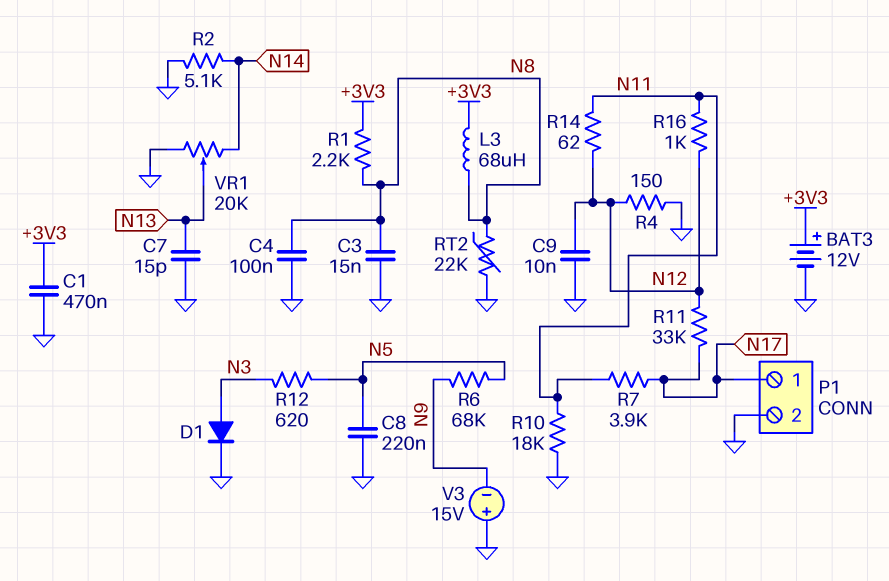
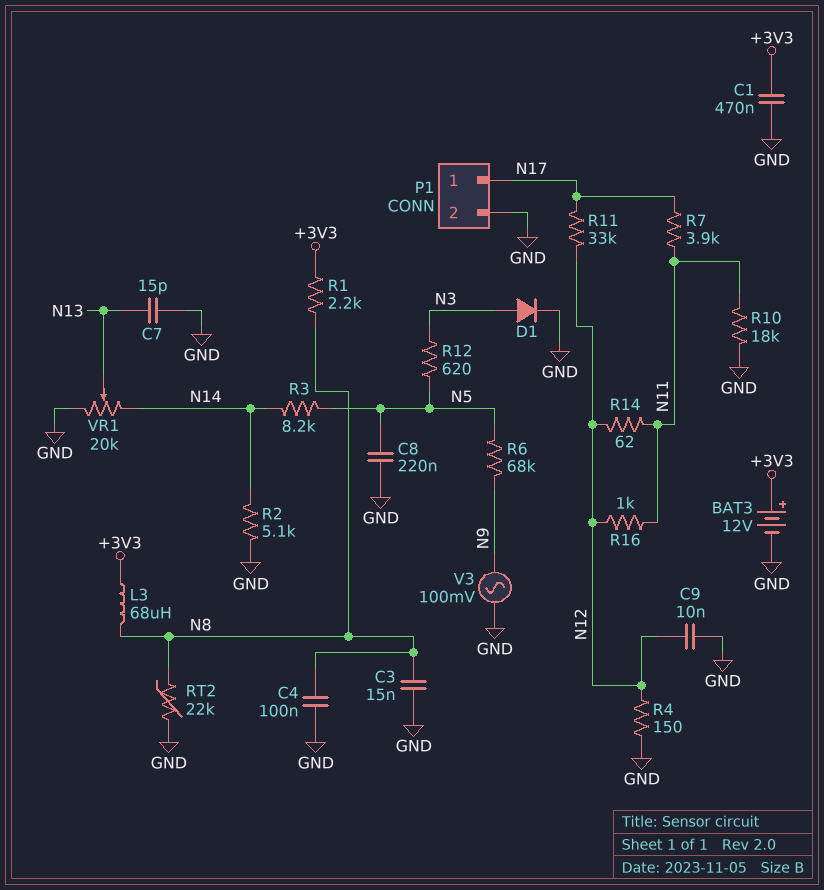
R3: none -> 8.2k (N5, N14)
V3: 15V (plus GND, minus N9) -> AC 100mV (GND, N9)

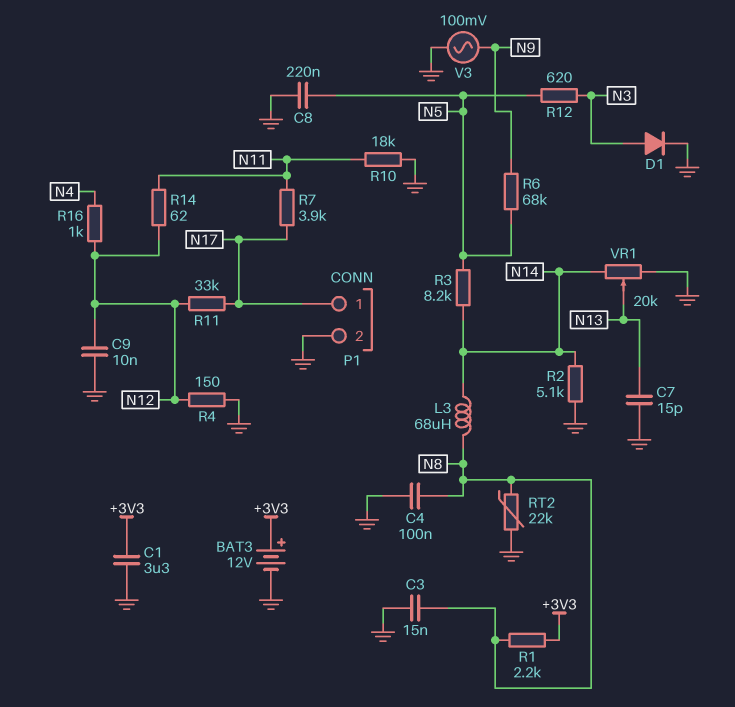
C1: 470nF (+3V3, GND) -> 3.3uF (+3V3, GND)
L3: 68uH (+3V3, N8) -> 68uH (N8, N14)
R16: 1k (N11, N12) -> 1k (N4, N12)

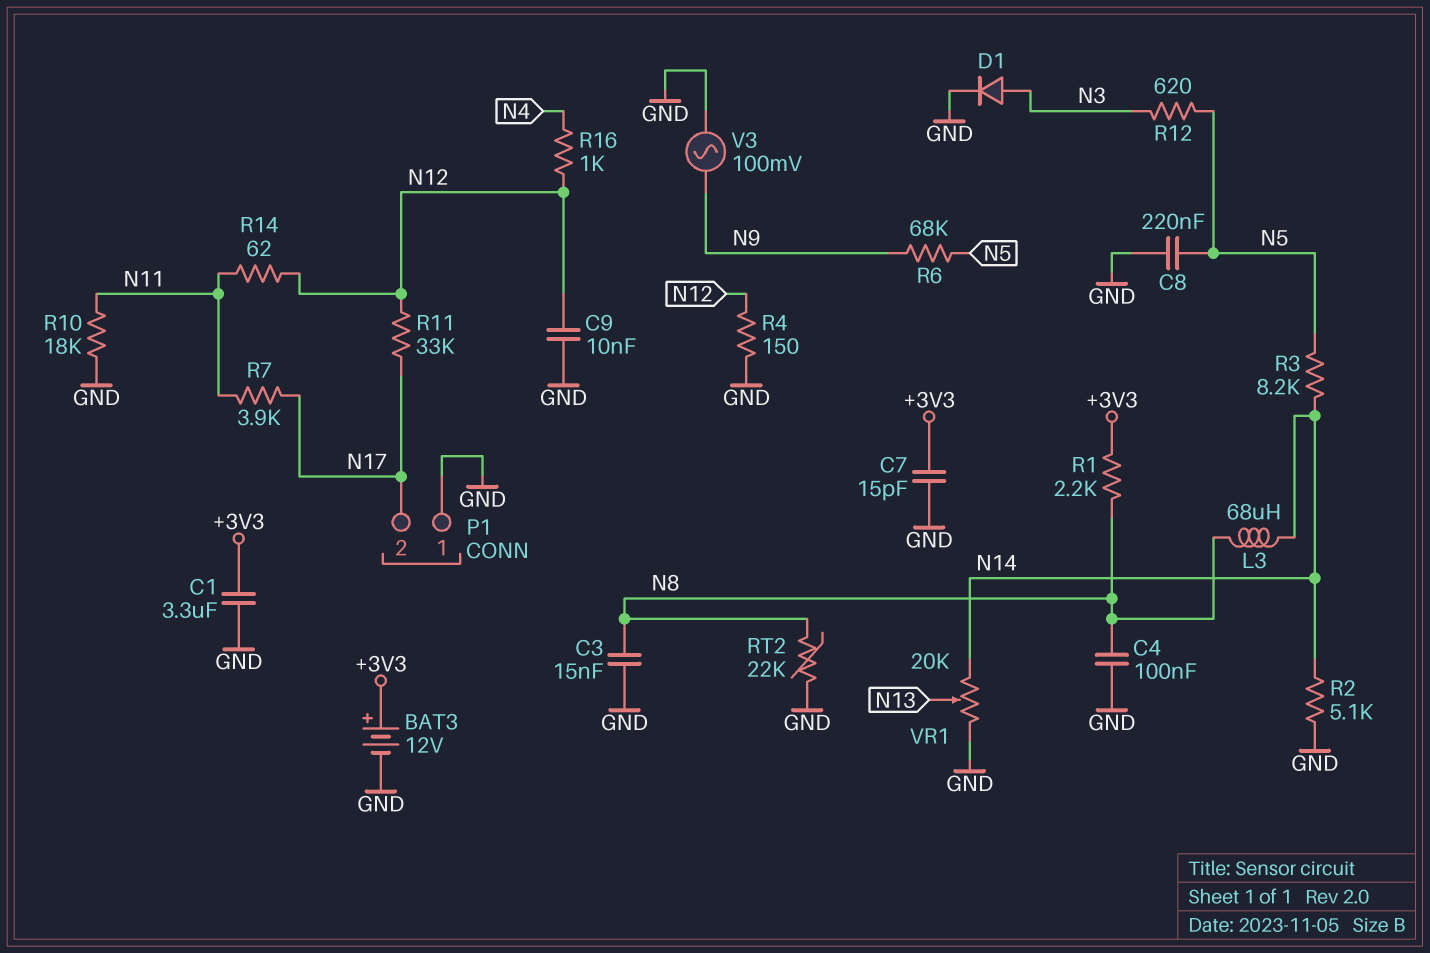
C7: 15pF (GND, N13) -> 15pF (+3V3, GND)
P1 pin 1: N17 -> GND
P1 pin 2: GND -> N17

